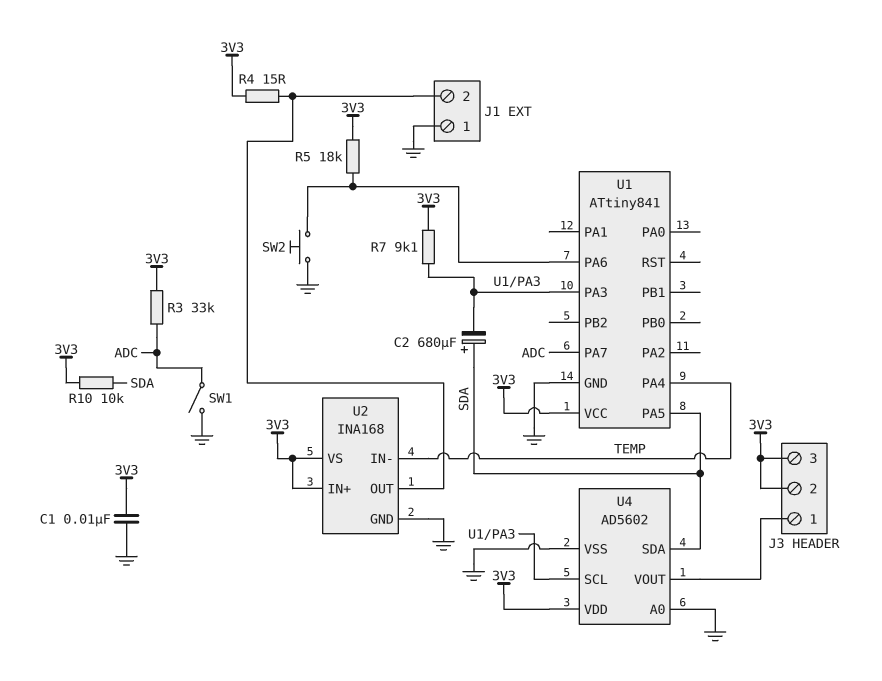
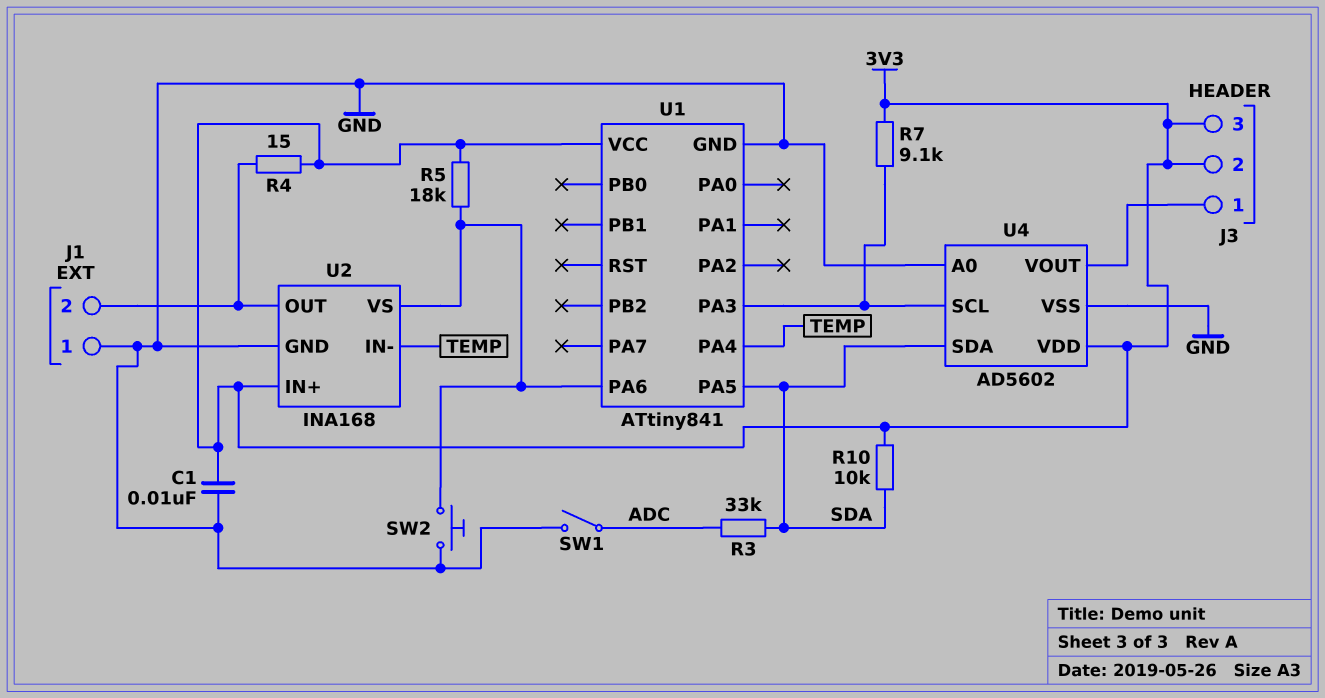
C2: 680uF (plus SDA, minus U1/PA3) -> none
R3: 33k (3V3, ADC) -> 33k (ADC, SDA)
U1 pin PA7: ADC -> none
U2 pin VS: 3V3 -> U1/PA6

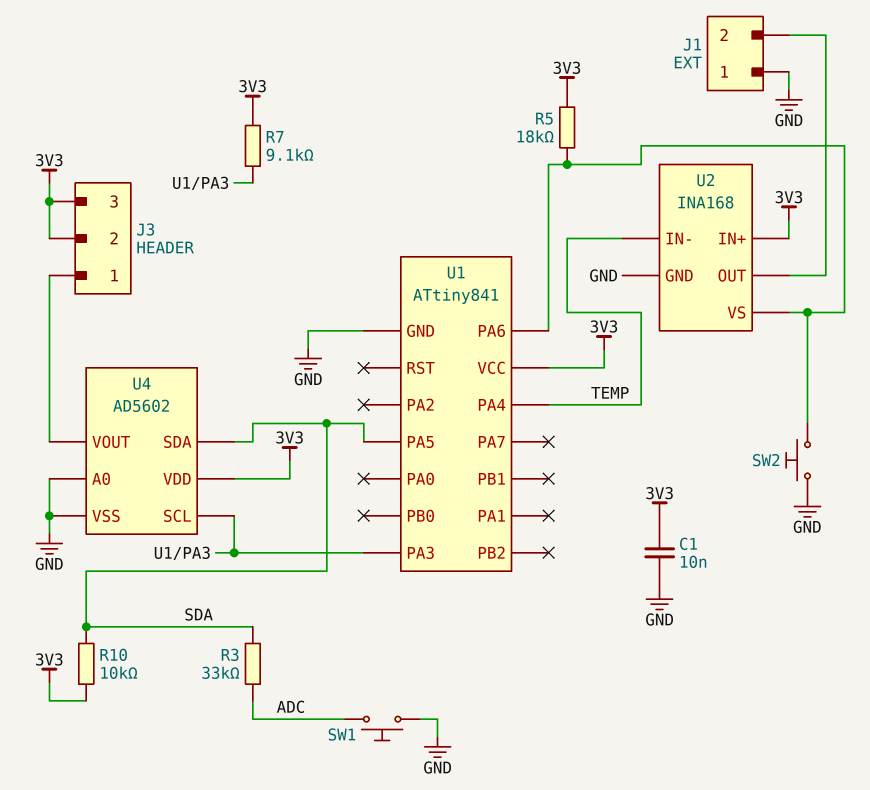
R4: 15 (3V3, J1/2) -> none
SW1: switch (ADC, GND) -> button (ADC, GND)

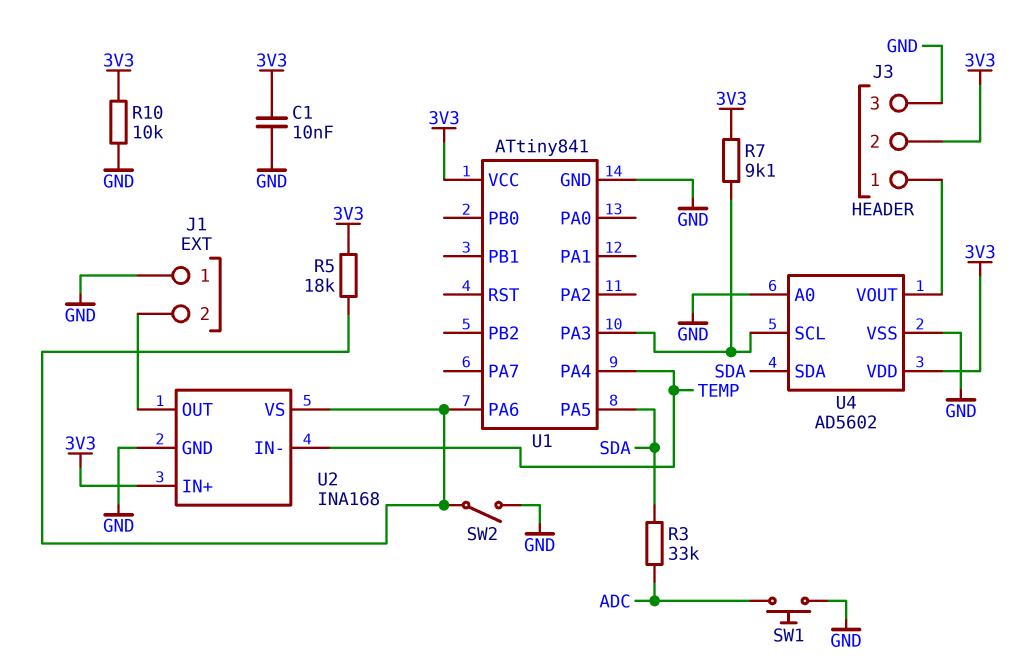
J3 pin 3: 3V3 -> GND
R10: 10k (3V3, SDA) -> 10k (3V3, GND)
SW2: button (GND, U1/PA6) -> switch (GND, U1/PA6)

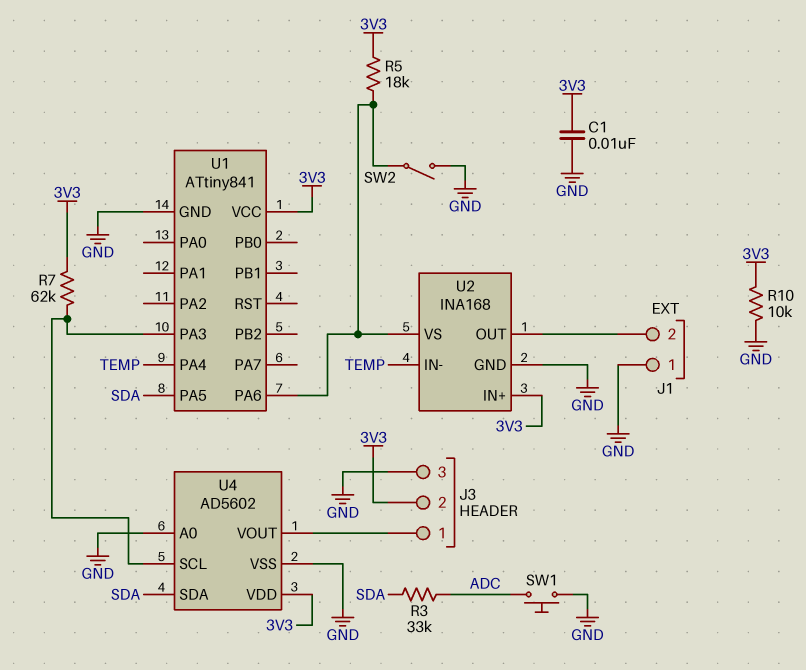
R7: 9.1k (3V3, U1/PA3) -> 62k (3V3, U1/PA3)

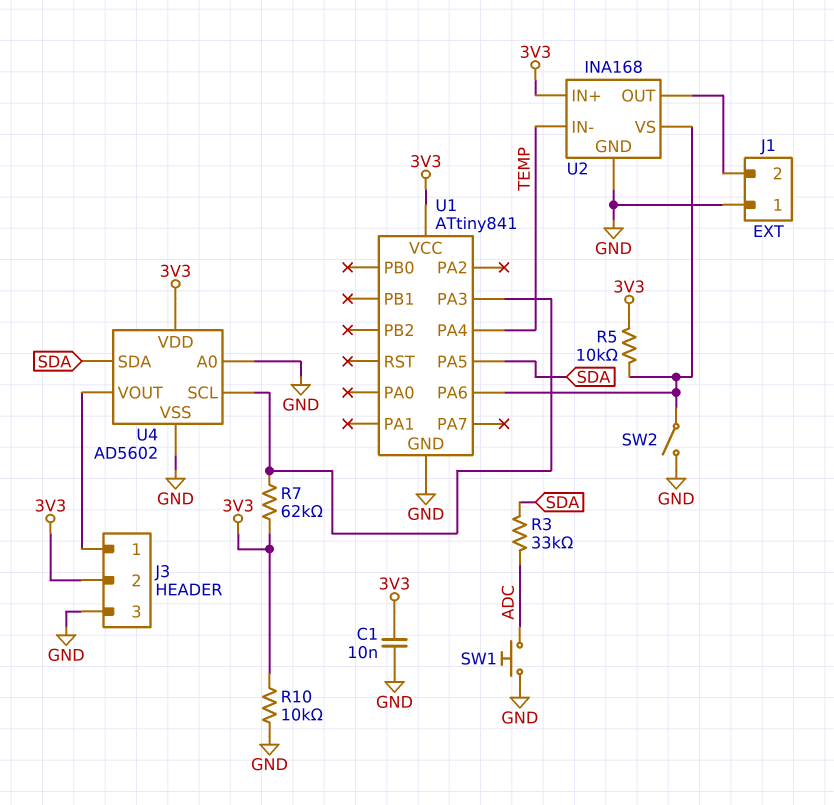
R5: 18k (3V3, U1/PA6) -> 10k (3V3, U1/PA6)

